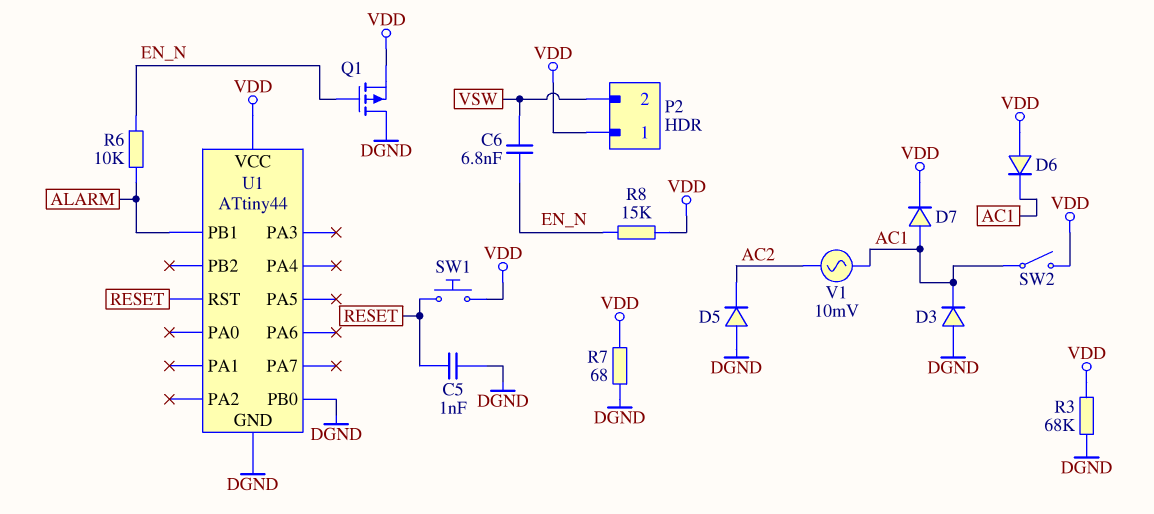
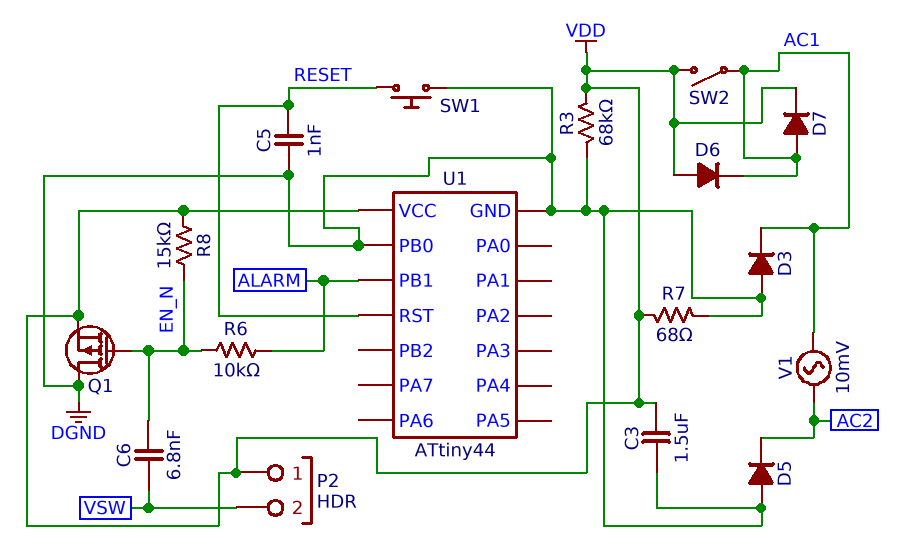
C3: none -> 1.5uF (DGND, VDD)
SW1: button (RESET, VDD) -> button (DGND, RESET)

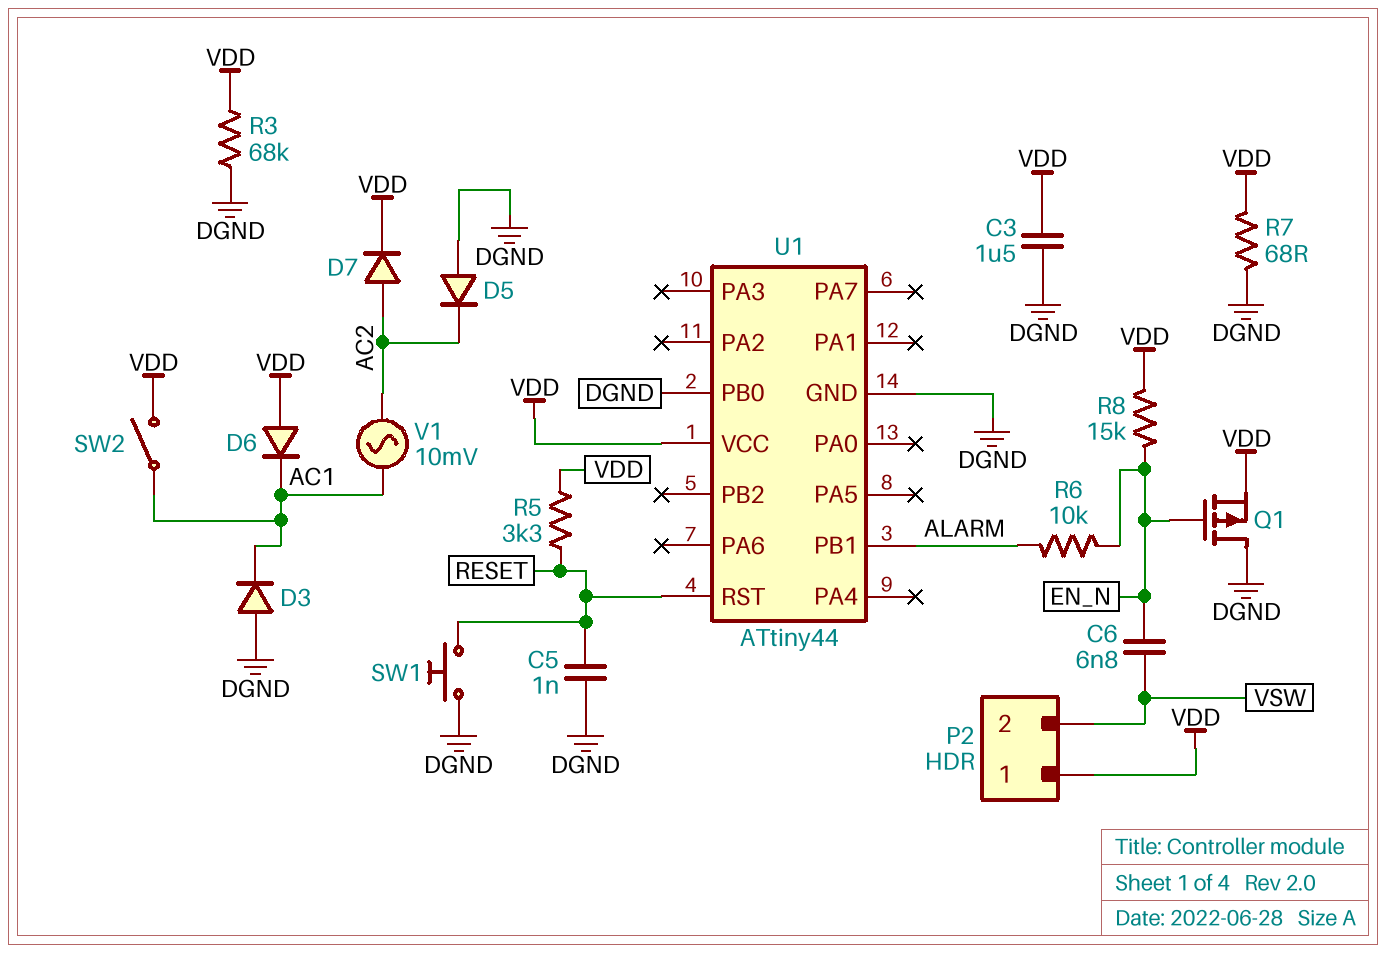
D7: diode (A AC1, K VDD) -> diode (A AC2, K VDD)
R5: none -> 3.3k (RESET, VDD)

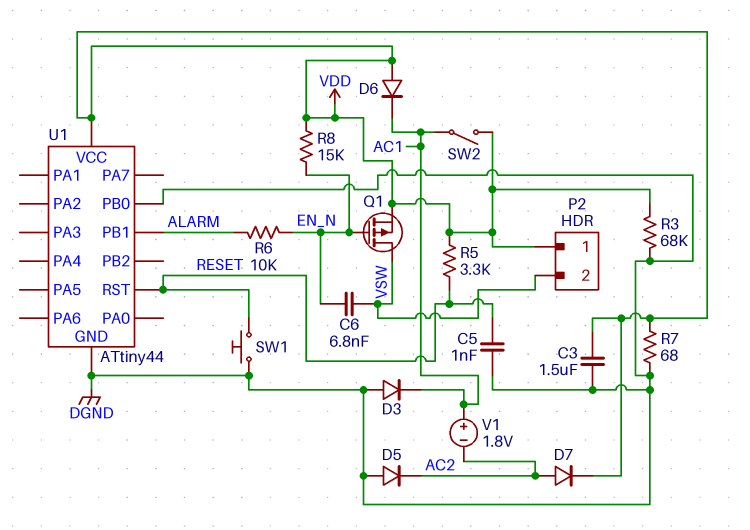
Q1: PMOS (G EN_N, D DGND, S VDD) -> PMOS (G EN_N, D VSW, S VDD)
V1: AC 10mV (AC1, AC2) -> 1.8V (plus AC1, minus AC2)

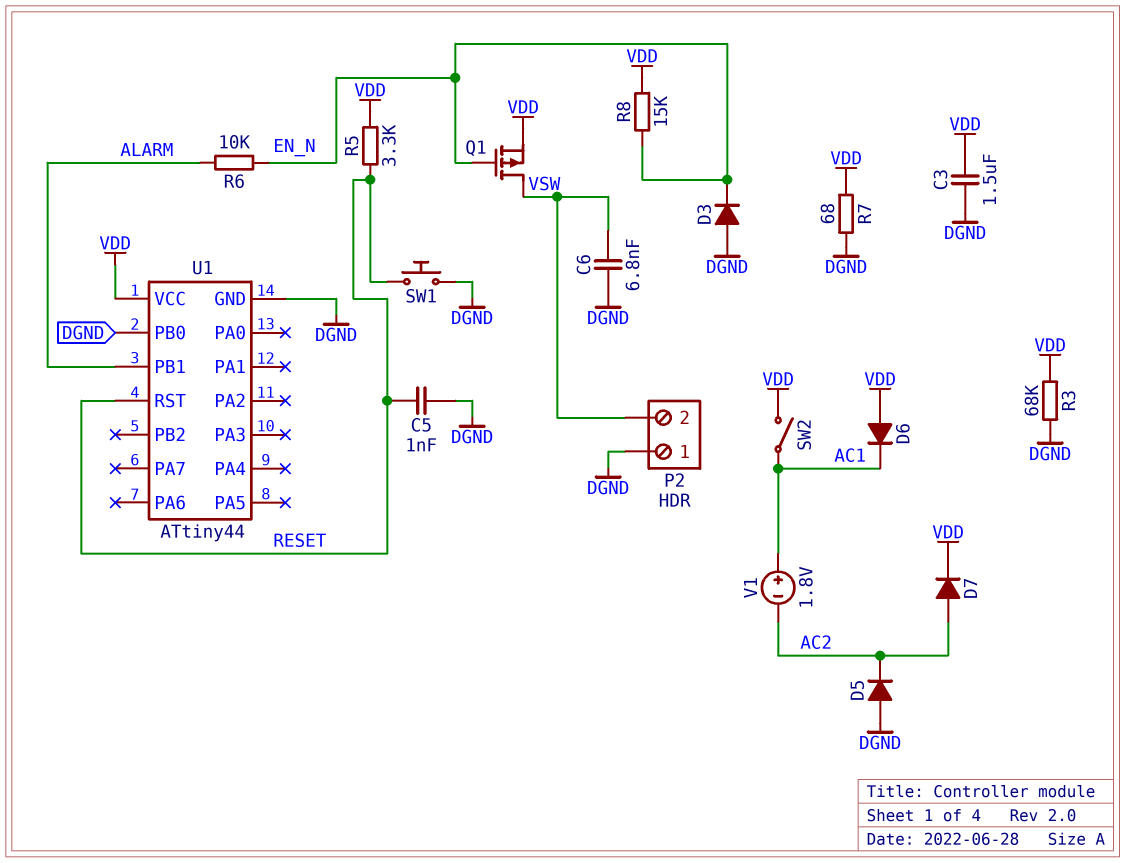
C6: 6.8nF (EN_N, VSW) -> 6.8nF (DGND, VSW)
D3: diode (A DGND, K AC1) -> diode (A DGND, K EN_N)
P2 pin 1: VDD -> DGND

